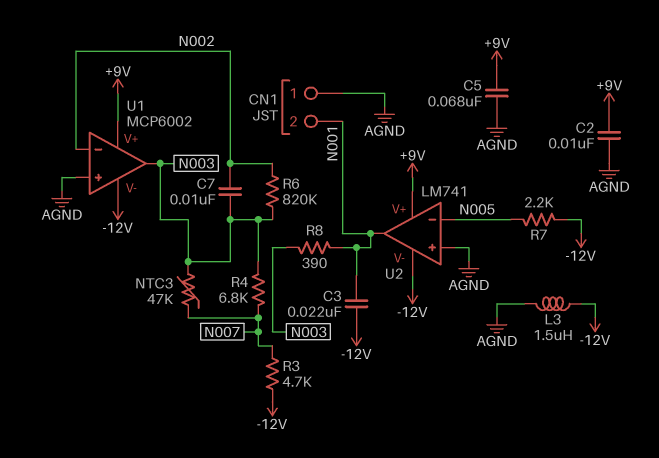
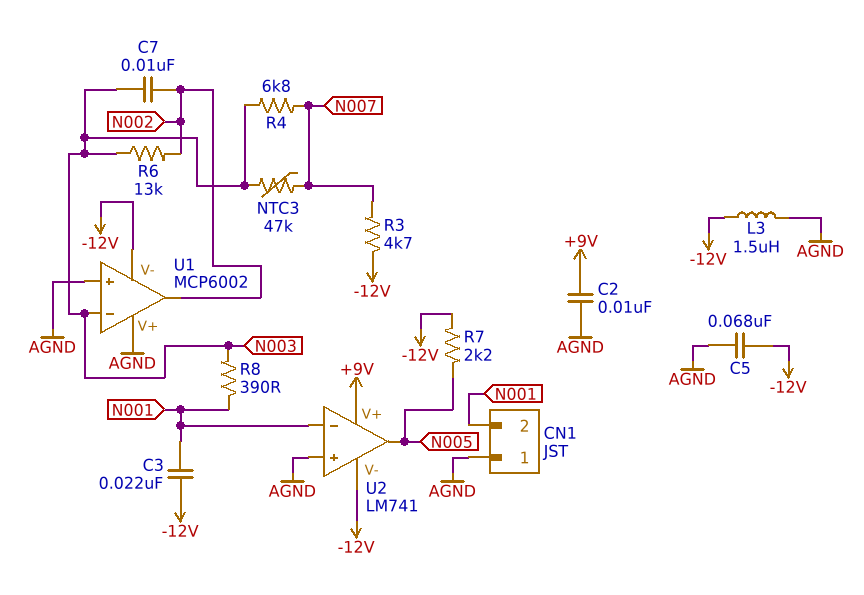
C5: 68nF (+9V, AGND) -> 68nF (-12V, AGND)
R6: 820k (N002, N003) -> 13k (N002, N003)
U1 pin V+: +9V -> AGND
U1 pin in-: N002 -> N003
U1 pin out: N003 -> N002
U2 pin in-: N005 -> N001
U2 pin out: N001 -> N005

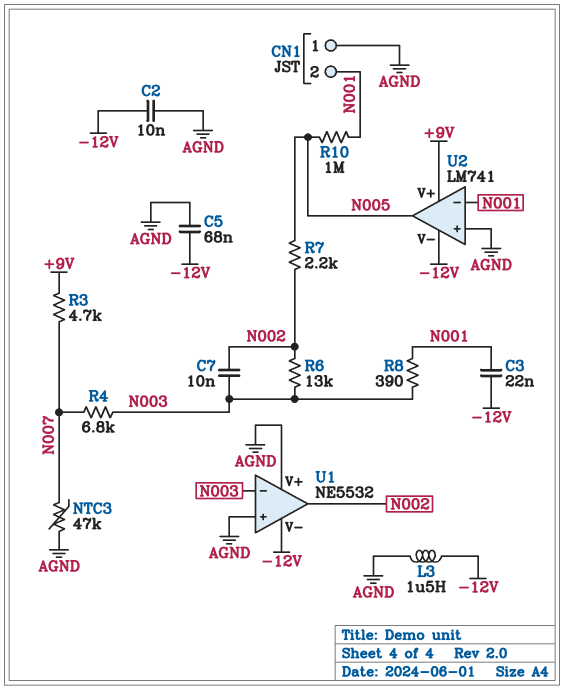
C2: 10nF (+9V, AGND) -> 10nF (-12V, AGND)
NTC3: 47k (N003, N007) -> 47k (AGND, N007)
R3: 4.7k (-12V, N007) -> 4.7k (+9V, N007)
R7: 2.2k (-12V, N005) -> 2.2k (N002, N005)
R10: none -> 1M (N001, N005)
U1: MCP6002 -> NE5532

